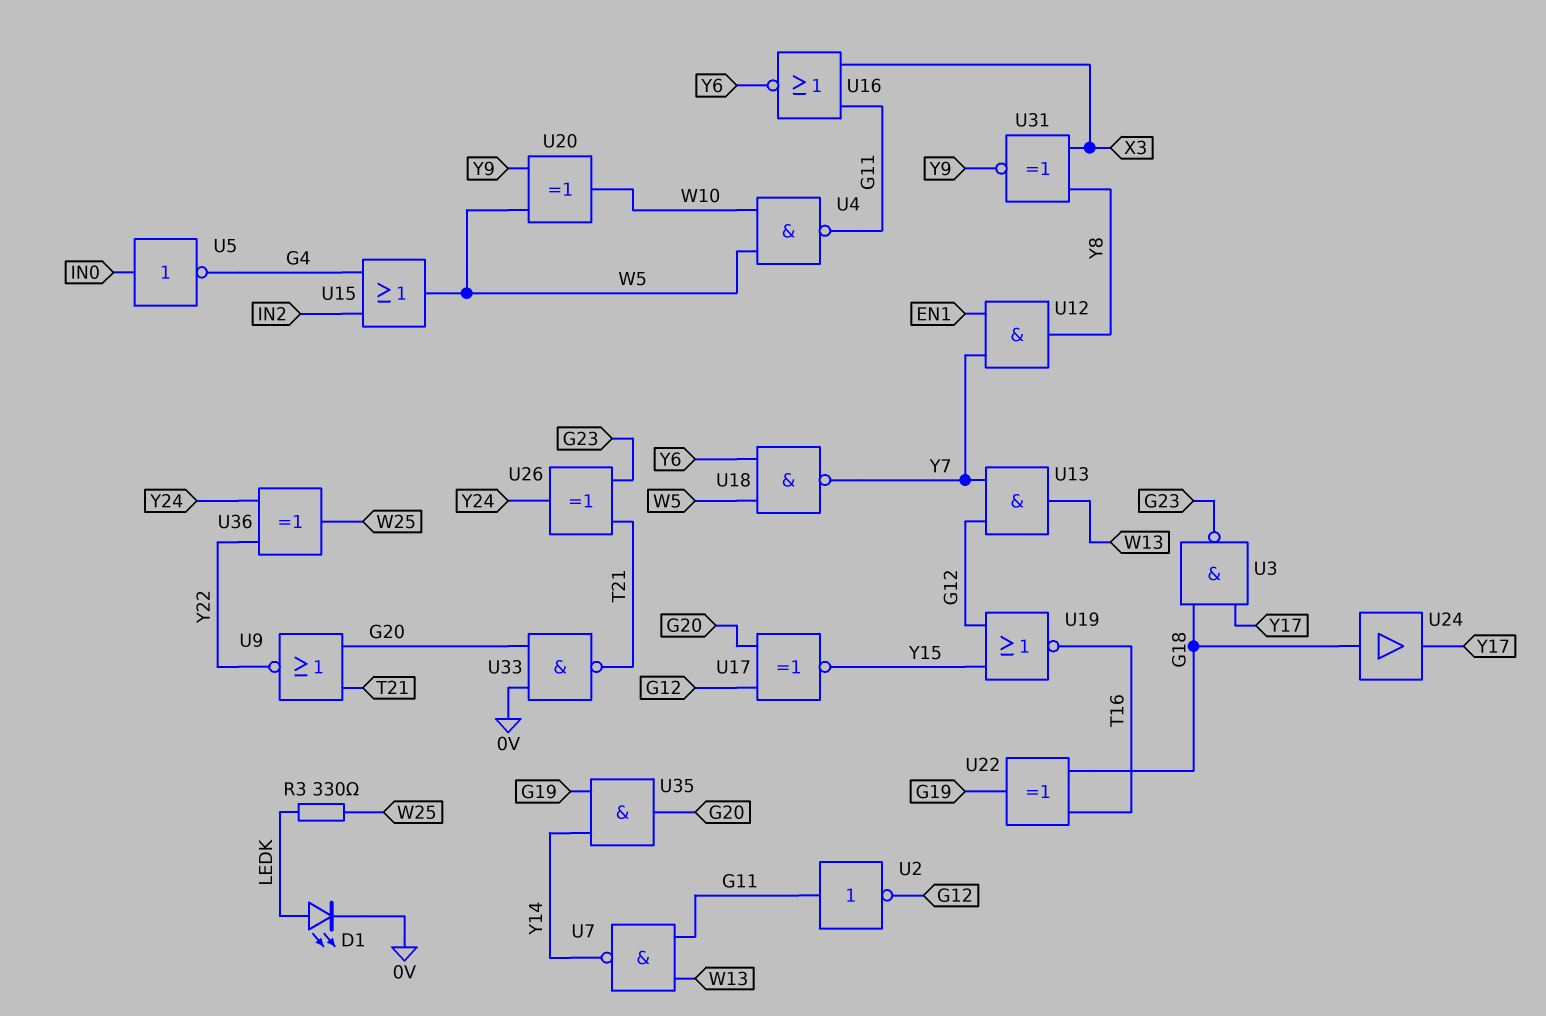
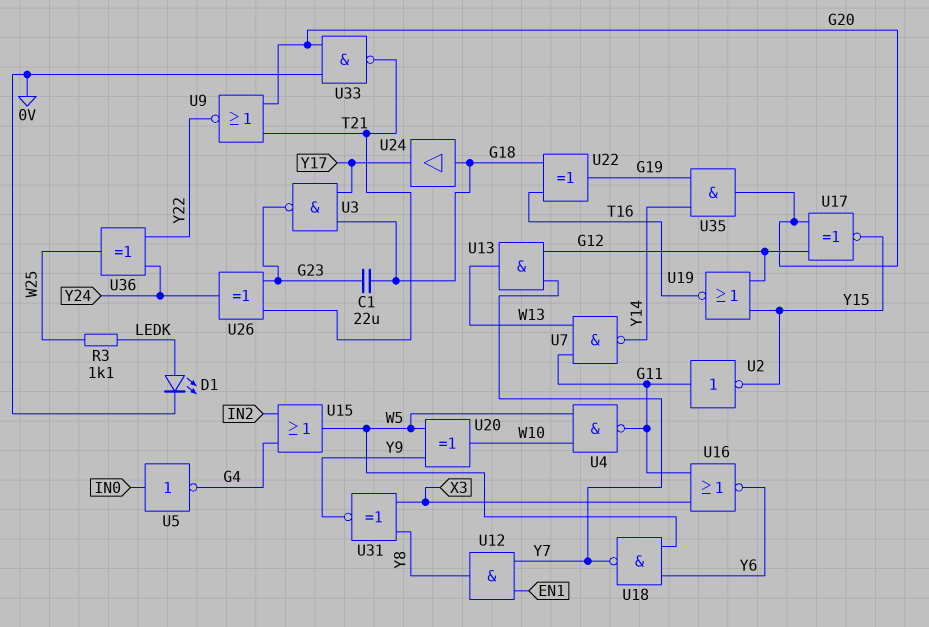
C1: none -> 22uF (G18, G23)
R3: 330 (LEDK, W25) -> 1.1k (LEDK, W25)
U2: NOT (in G11, out G12) -> NOT (in G11, out Y15)

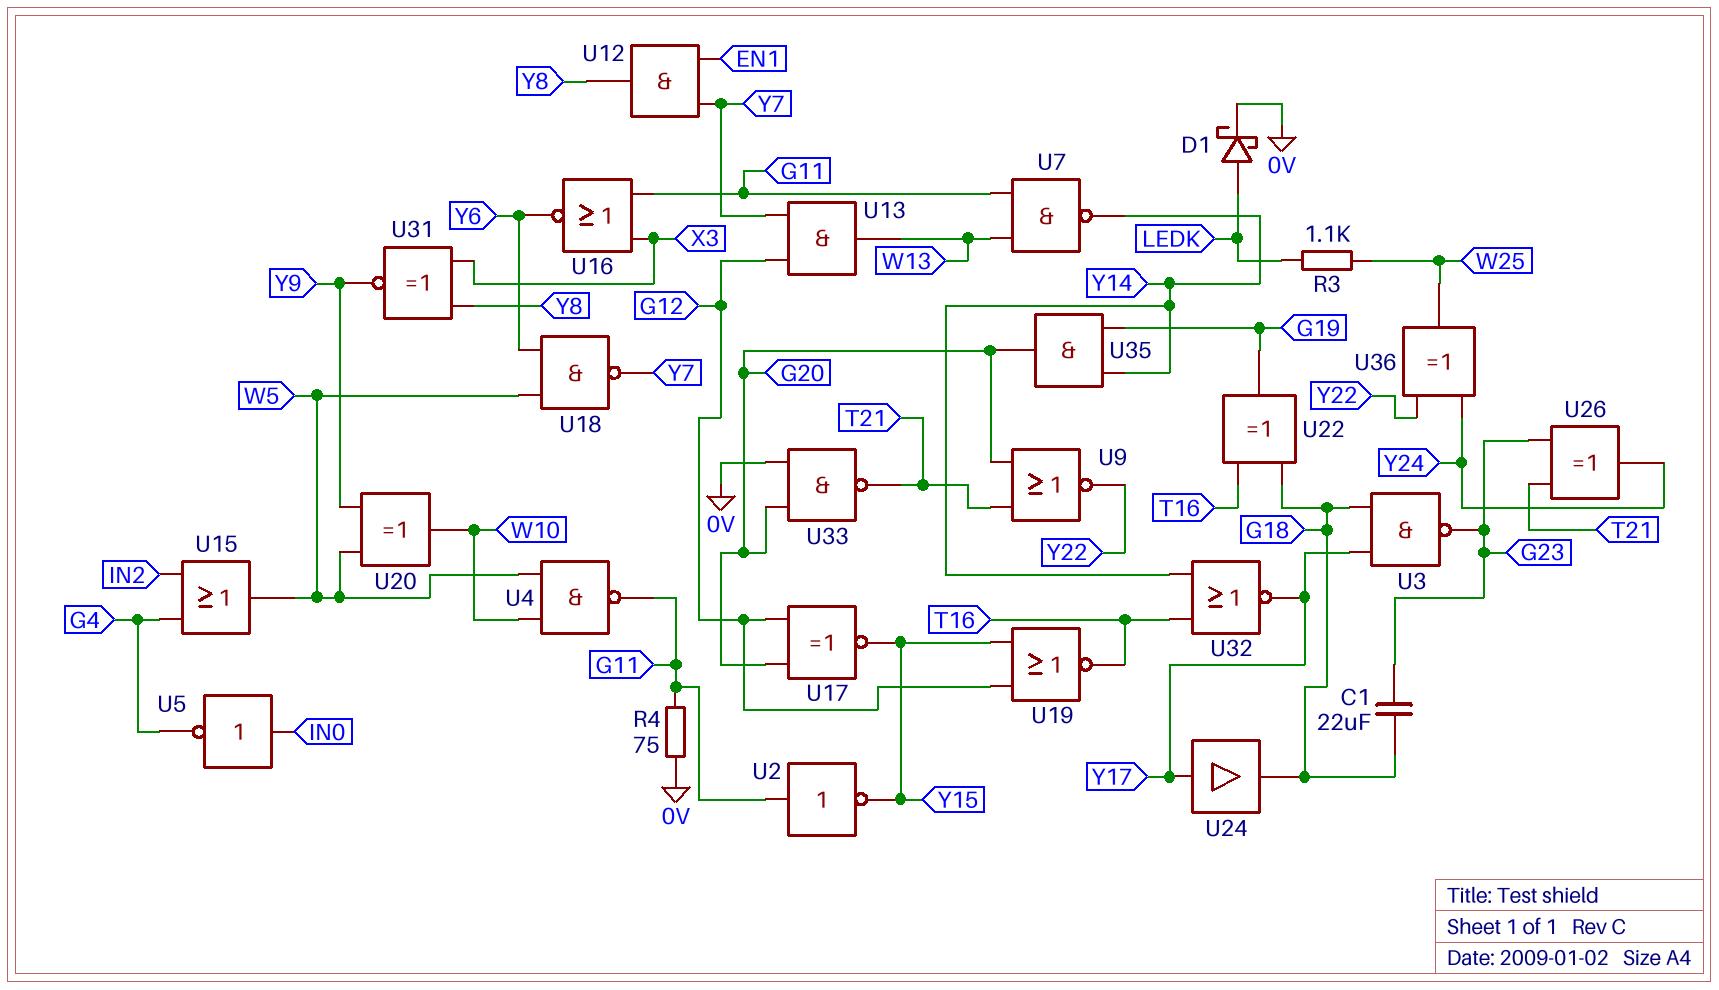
D1: LED (A LEDK, K 0V) -> schottky (A LEDK, K 0V)
R4: none -> 75 (0V, G11)
U24: buffer (in G18, out Y17) -> buffer (in Y17, out G18)
U32: none -> NOR (in T16, in Y14, out Y17)

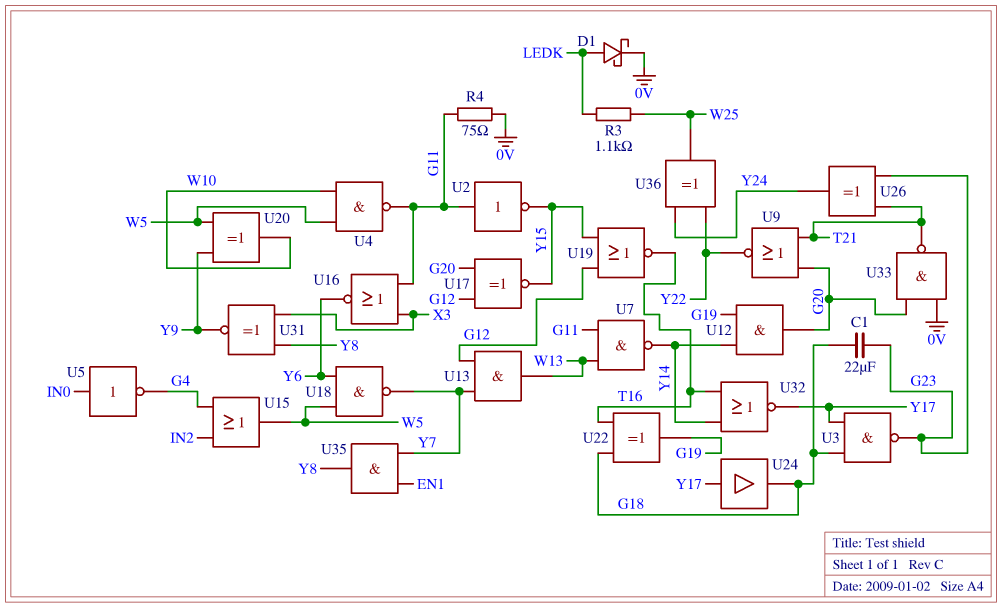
U12: AND (in EN1, in Y7, out Y8) -> AND (in G19, in Y14, out G20)
U35: AND (in G19, in Y14, out G20) -> AND (in EN1, in Y7, out Y8)

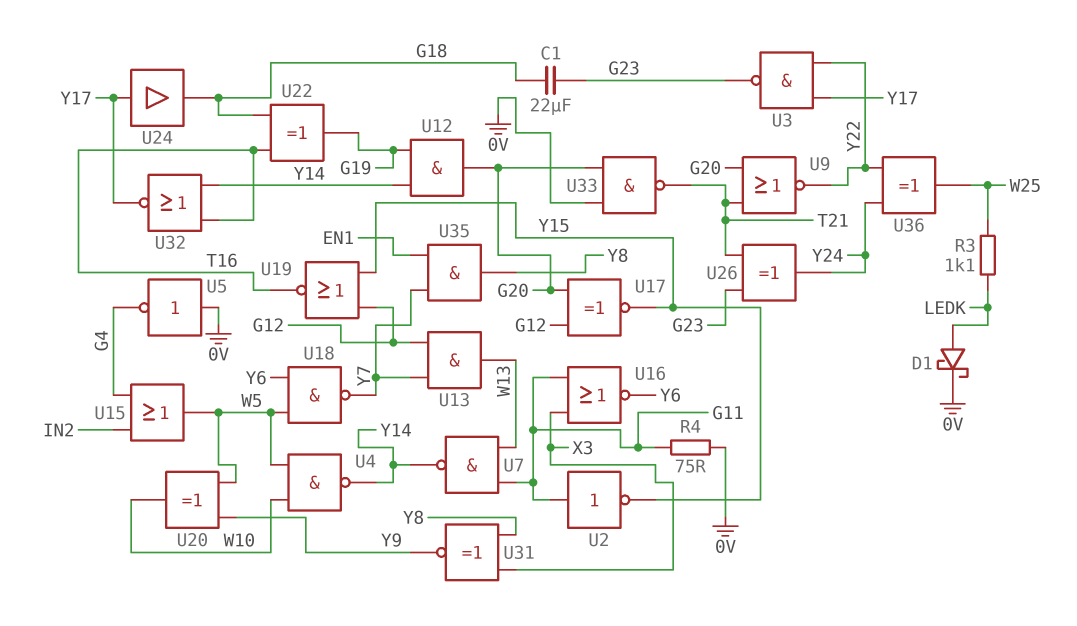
U3: NAND (in G18, in Y17, out G23) -> NAND (in Y17, in Y22, out G23)
U4: NAND (in W5, in W10, out G11) -> NAND (in W5, in W10, out Y14)
U5: NOT (in IN0, out G4) -> NOT (in 0V, out G4)

